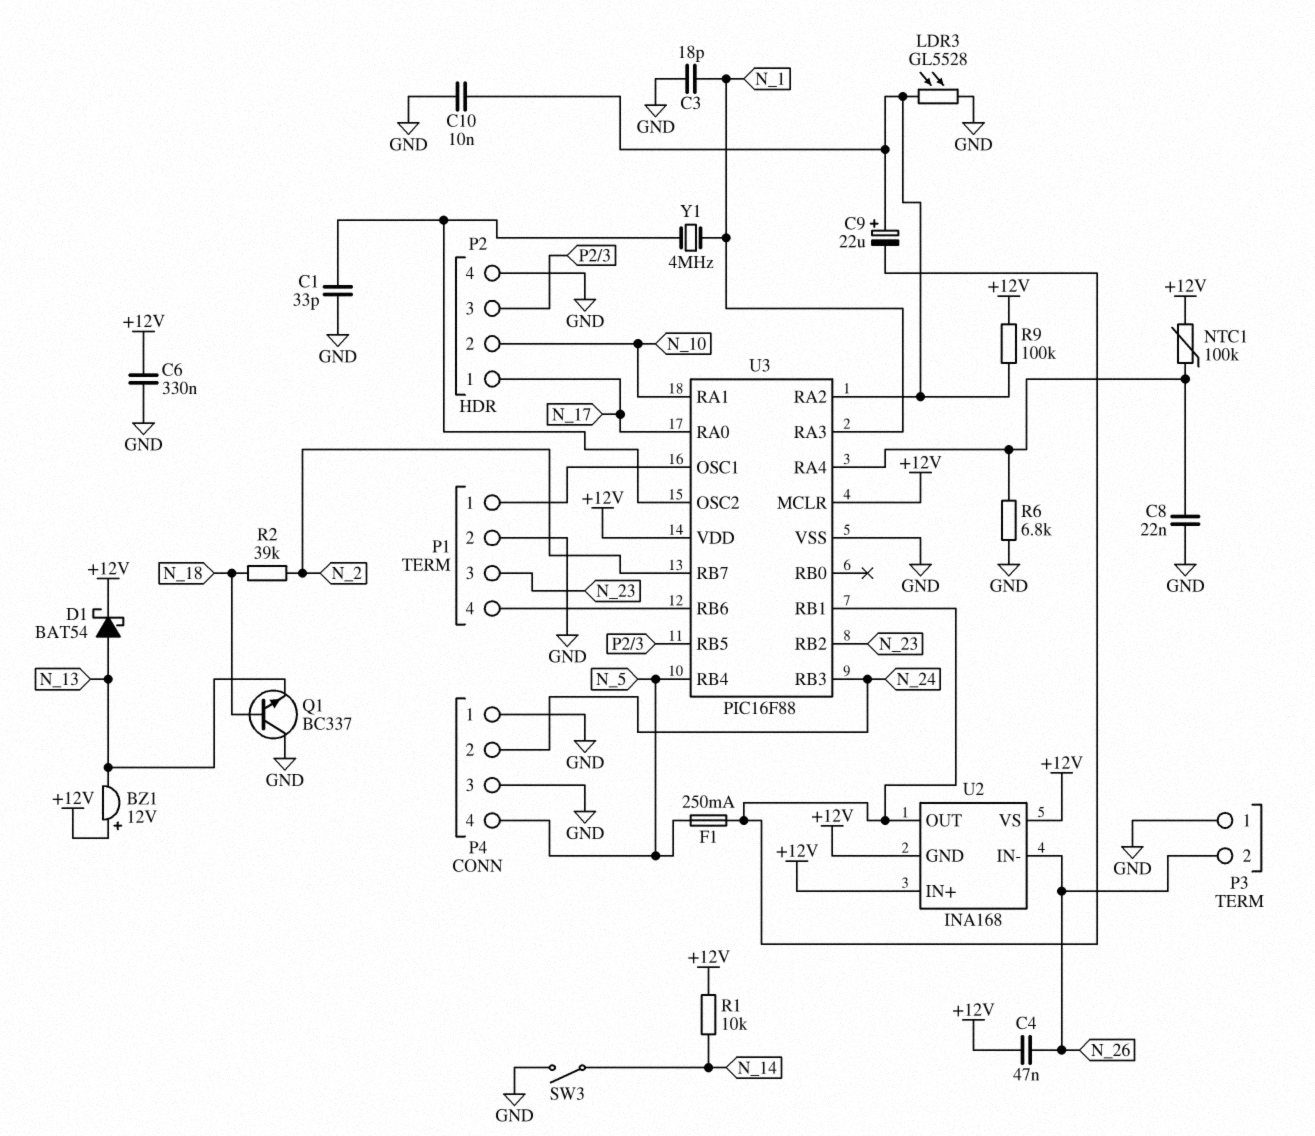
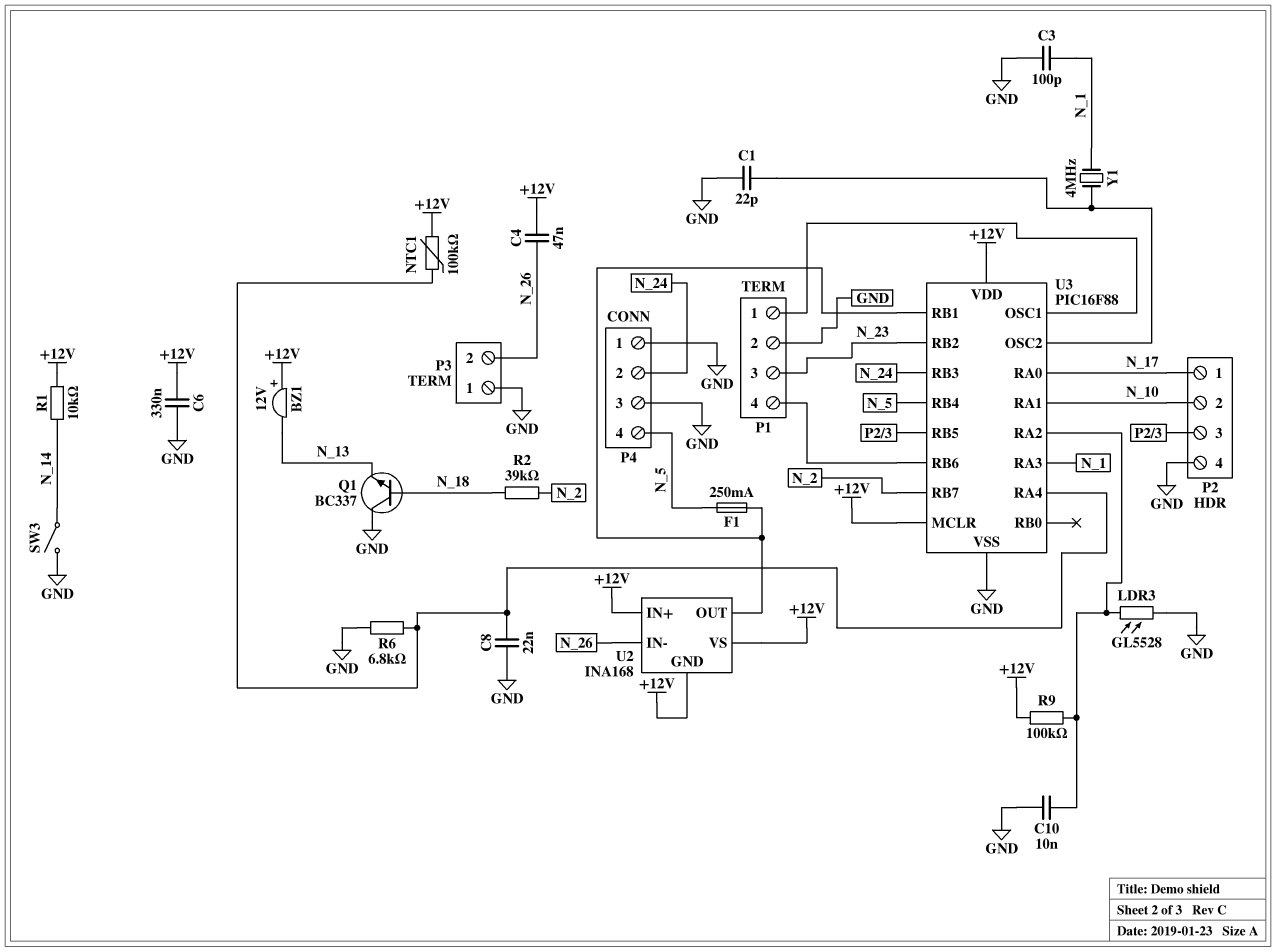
C1: 33pF (GND, U3/OSC2) -> 22pF (GND, U3/OSC2)
C3: 18pF (GND, N_1) -> 100pF (GND, N_1)
C9: 22uF (plus U3/RA2, minus U2/OUT) -> none
D1: schottky BAT54 (A N_13, K +12V) -> none

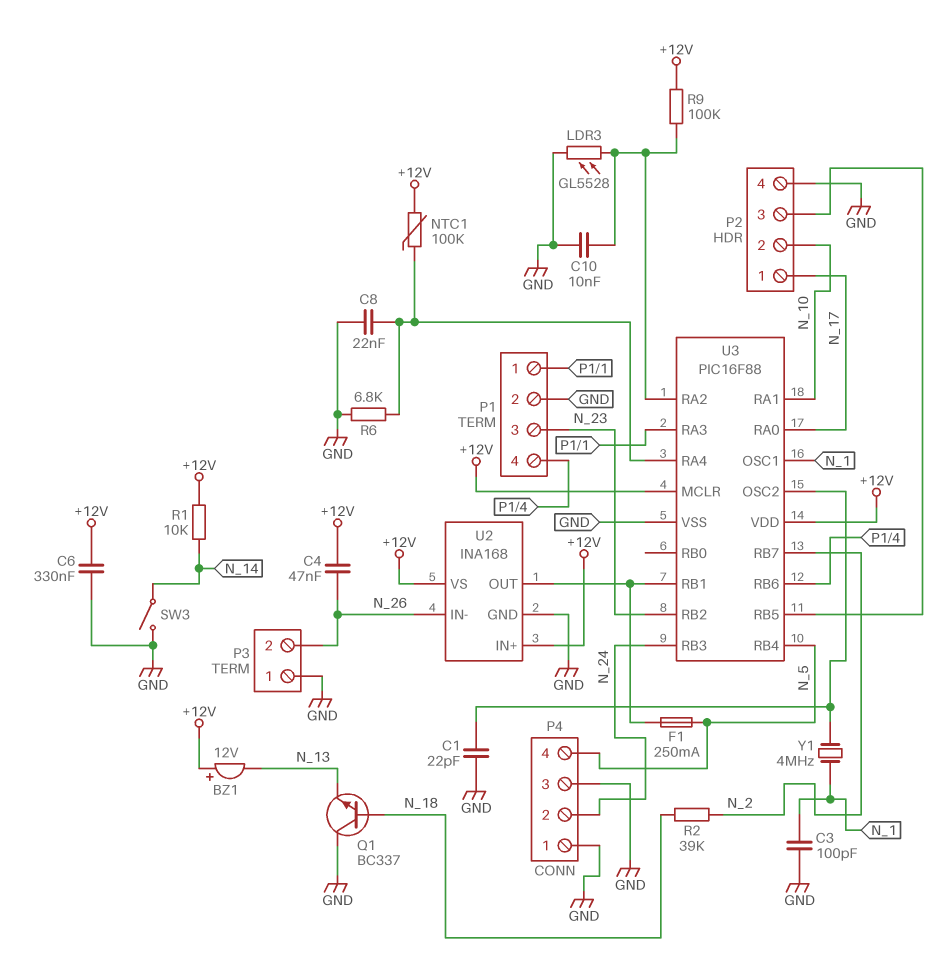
U2 pin GND: +12V -> GND
U3 pin OSC1: P1/1 -> N_1
U3 pin RA3: N_1 -> P1/1

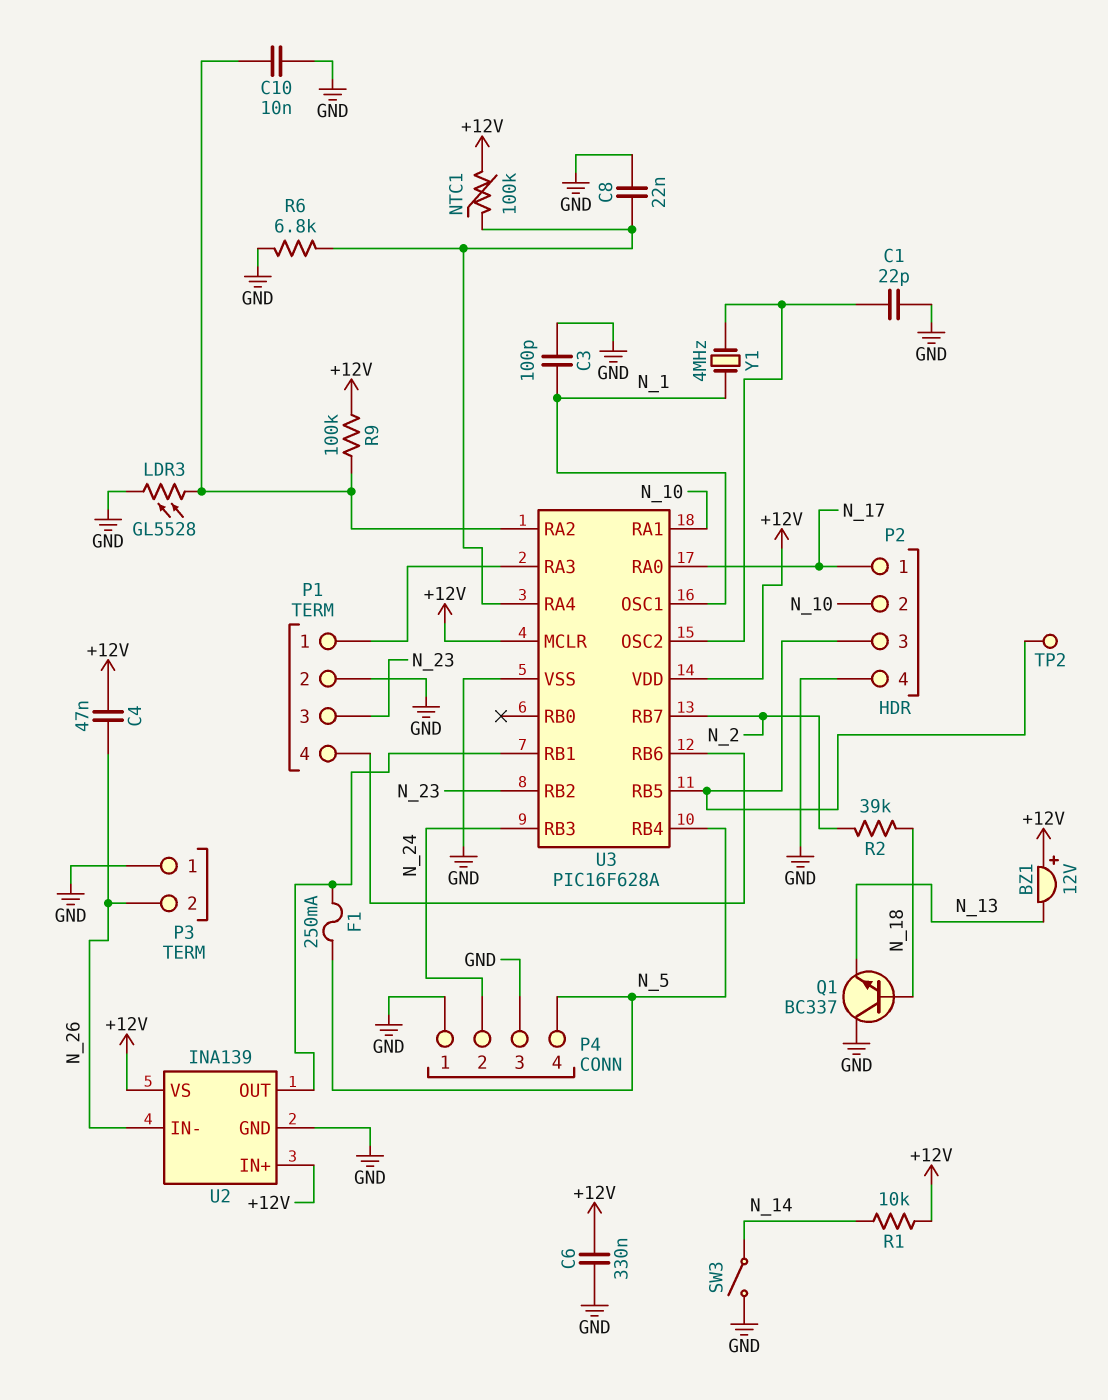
TP2: none -> test point (P2/3)
U2: INA168 -> INA139
U3: PIC16F88 -> PIC16F628A

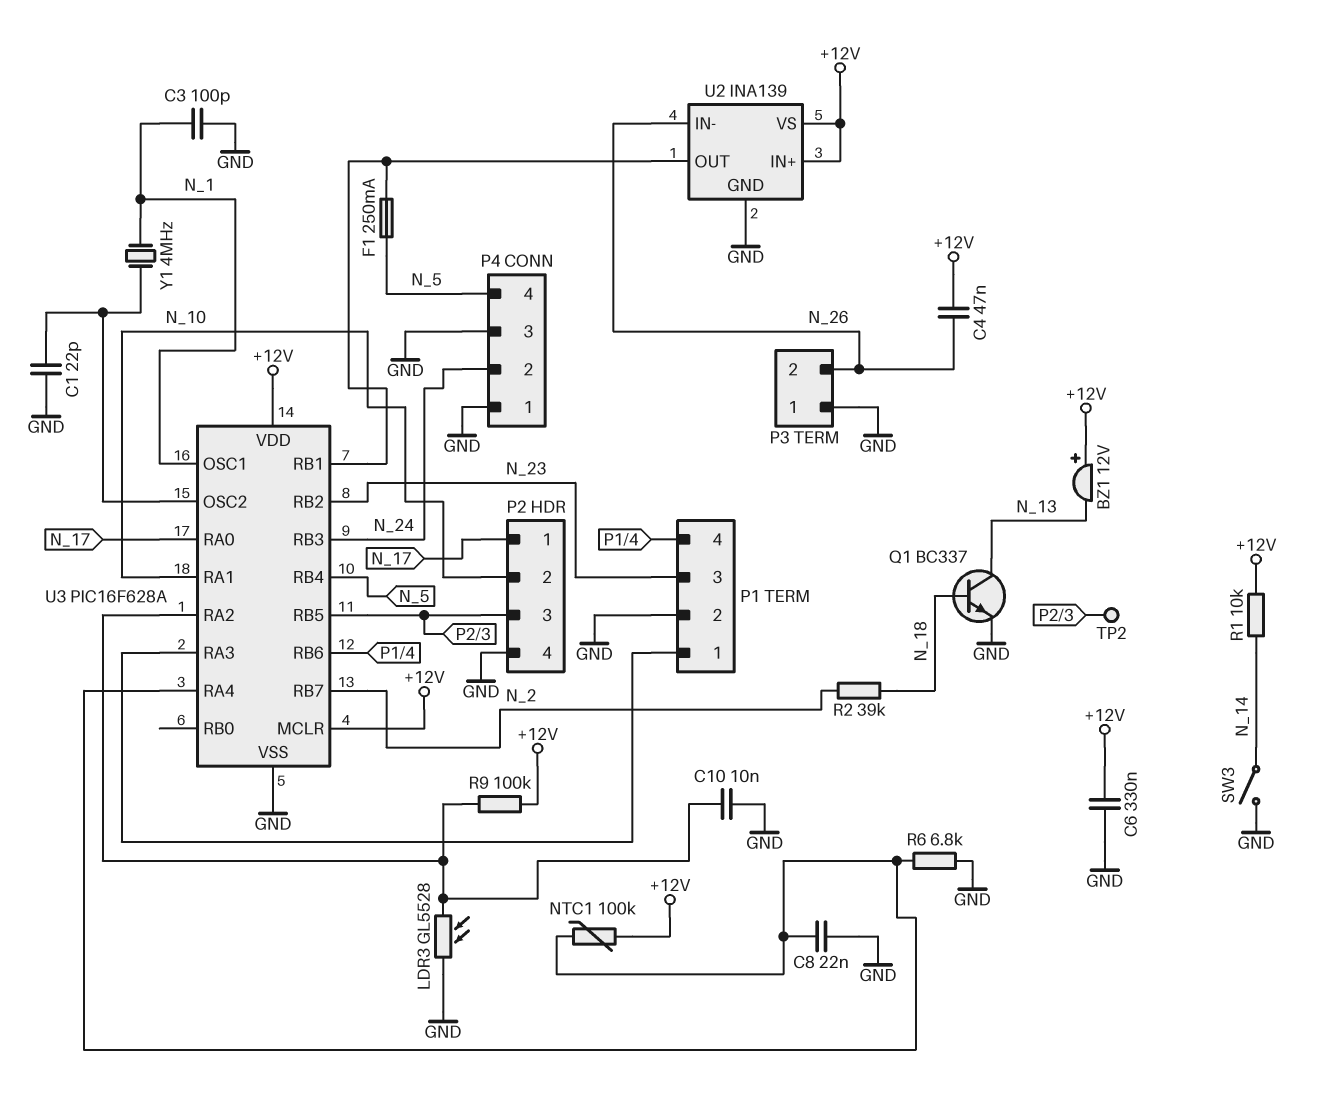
Q1: NPN BC337 (B N_18, C GND, E N_13) -> NPN BC337 (B N_18, C N_13, E GND)

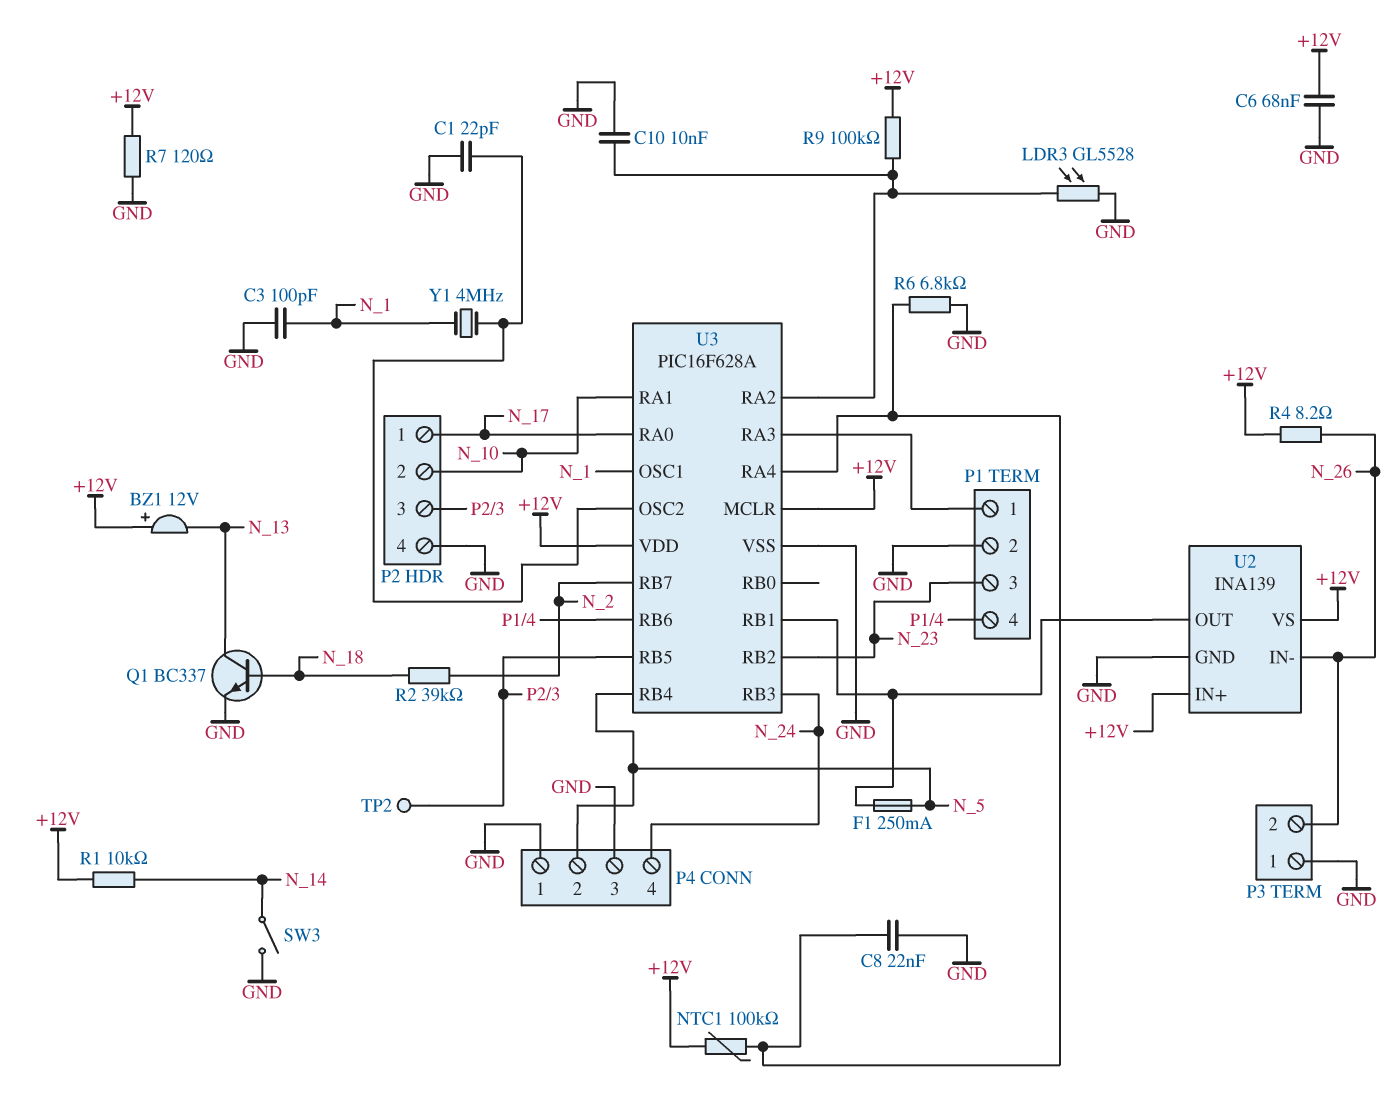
C4: 47nF (+12V, N_26) -> none
C6: 330nF (+12V, GND) -> 68nF (+12V, GND)
P4 pin 2: N_24 -> N_5
P4 pin 4: N_5 -> N_24
R4: none -> 8.2 (+12V, N_26)
R7: none -> 120 (+12V, GND)

